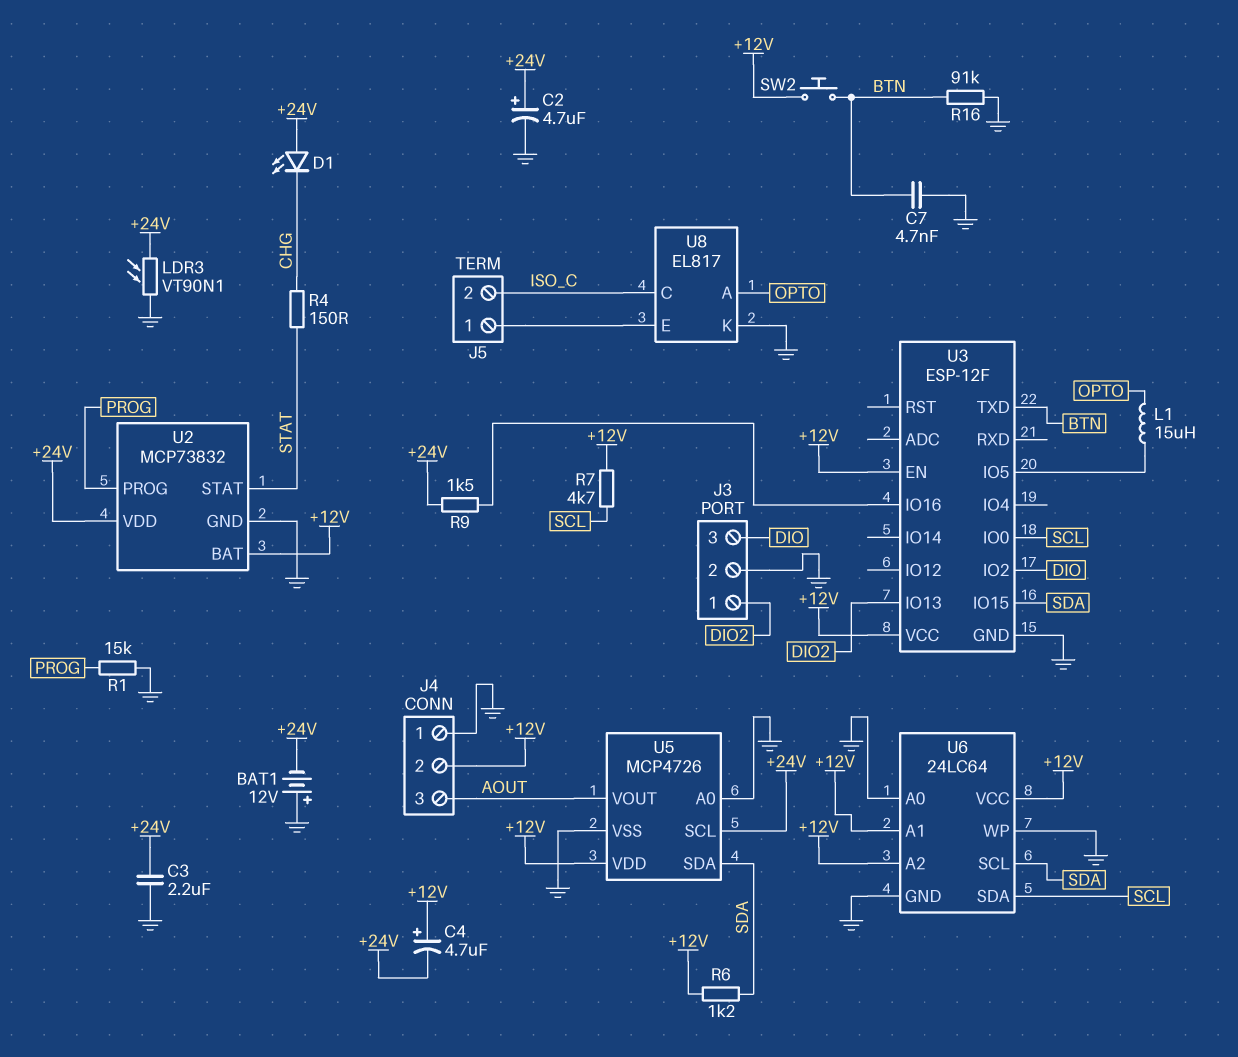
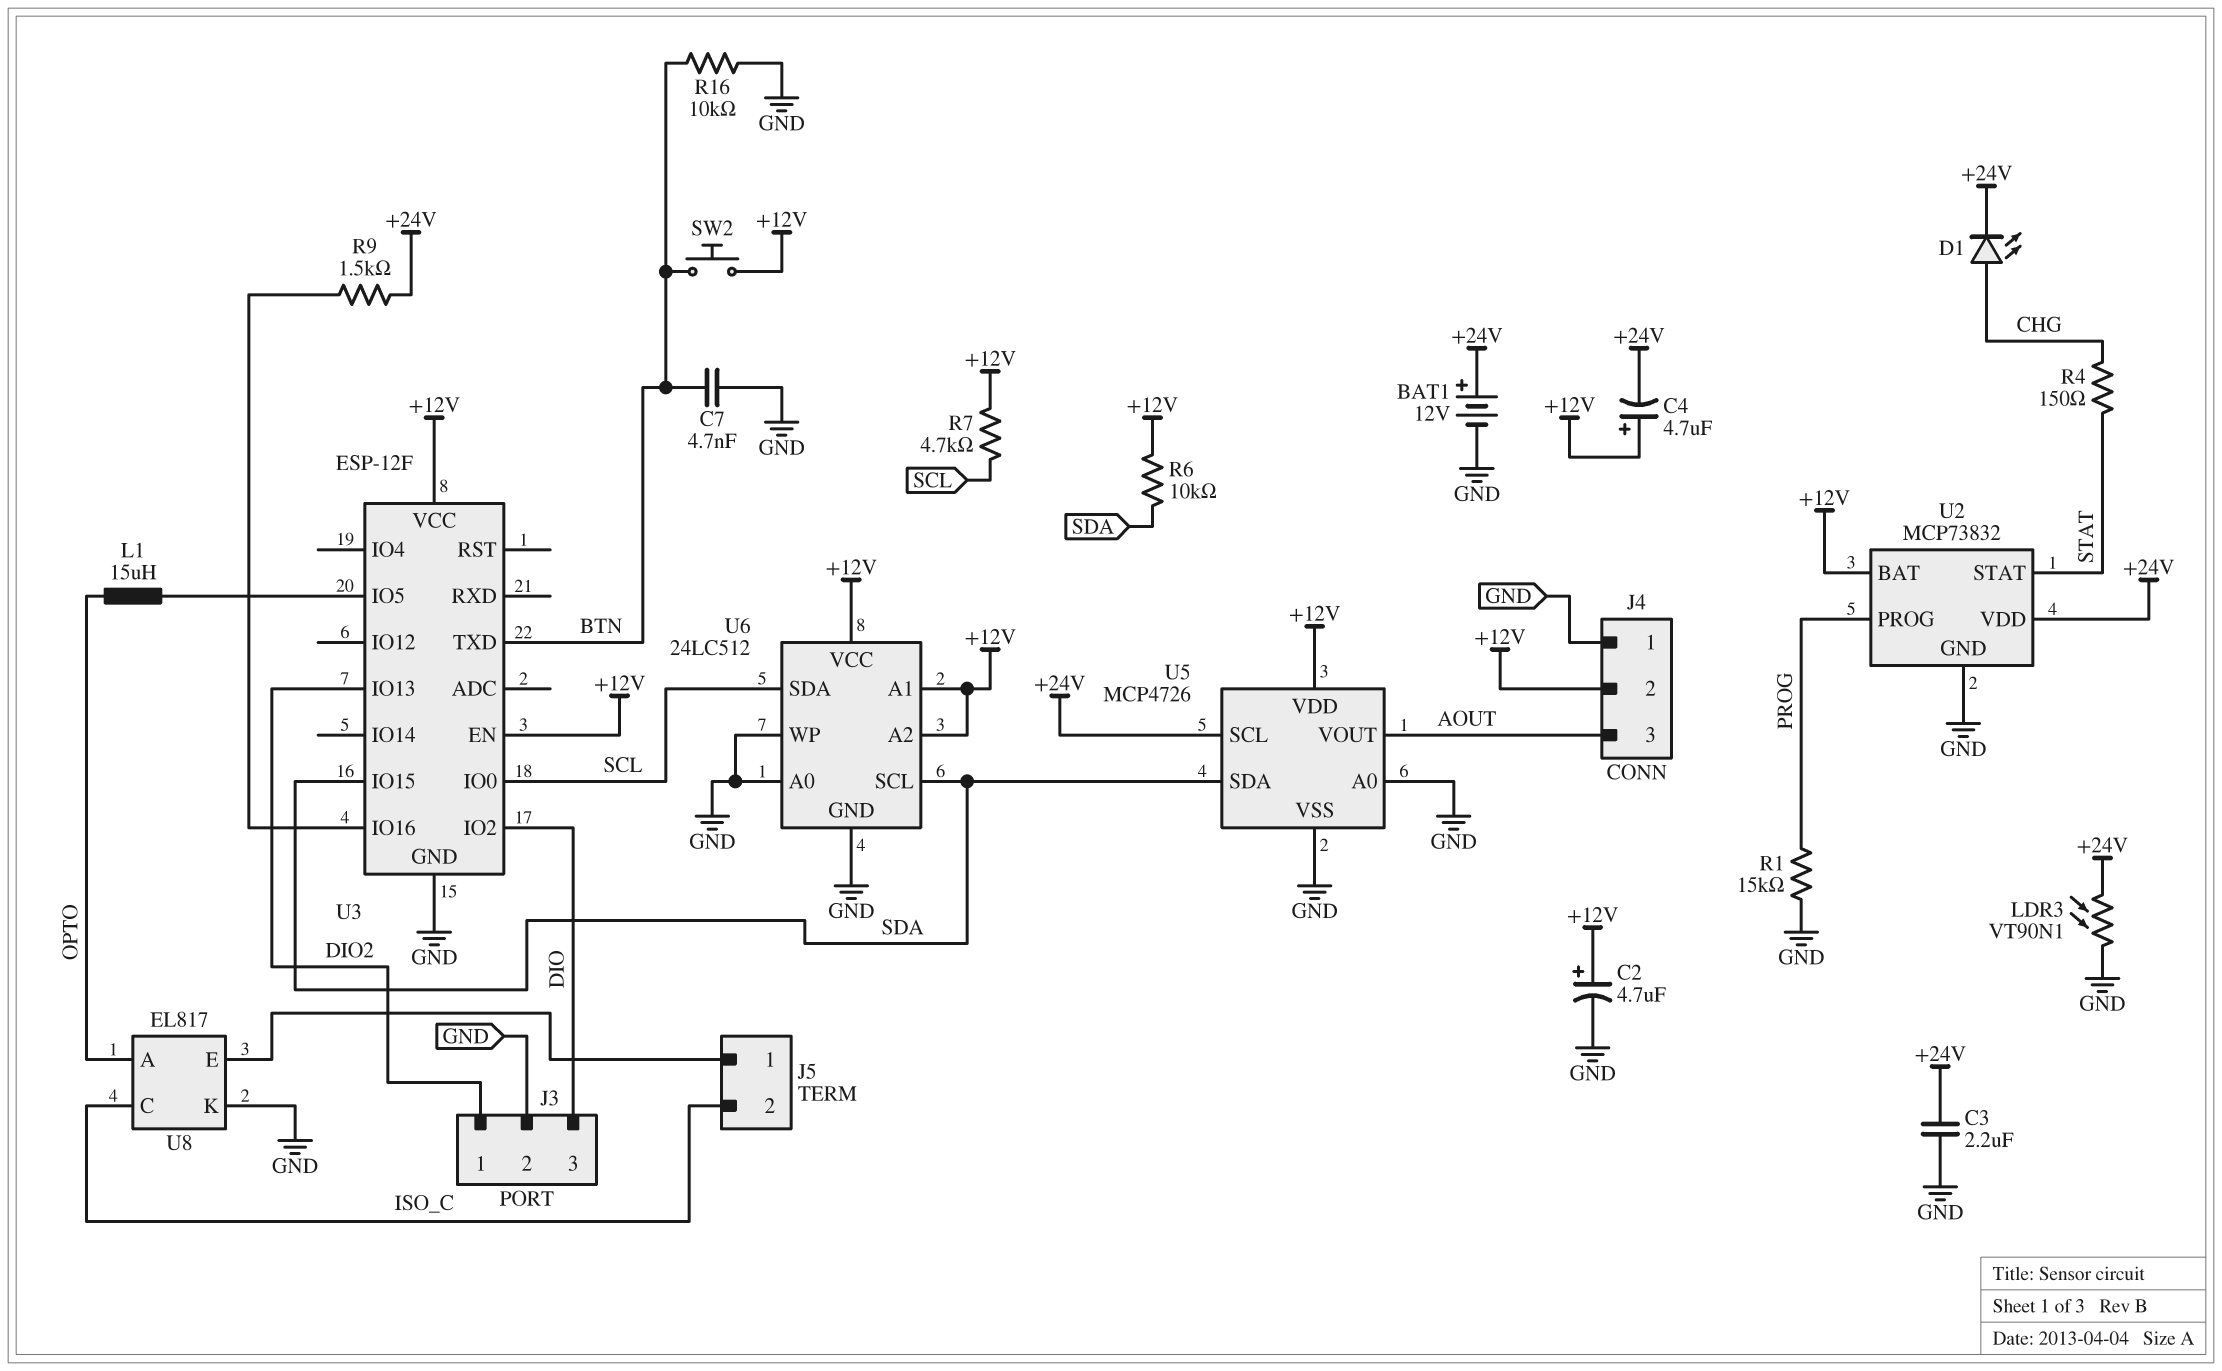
BAT1: 12V (plus GND, minus +24V) -> 12V (plus +24V, minus GND)
C2: 4.7uF (plus +24V, minus GND) -> 4.7uF (plus +12V, minus GND)
D1: LED (A +24V, K CHG) -> LED (A CHG, K +24V)
R6: 1.2k (+12V, SDA) -> 10k (+12V, SDA)
R16: 91k (BTN, GND) -> 10k (BTN, GND)
U6: 24LC64 -> 24LC512

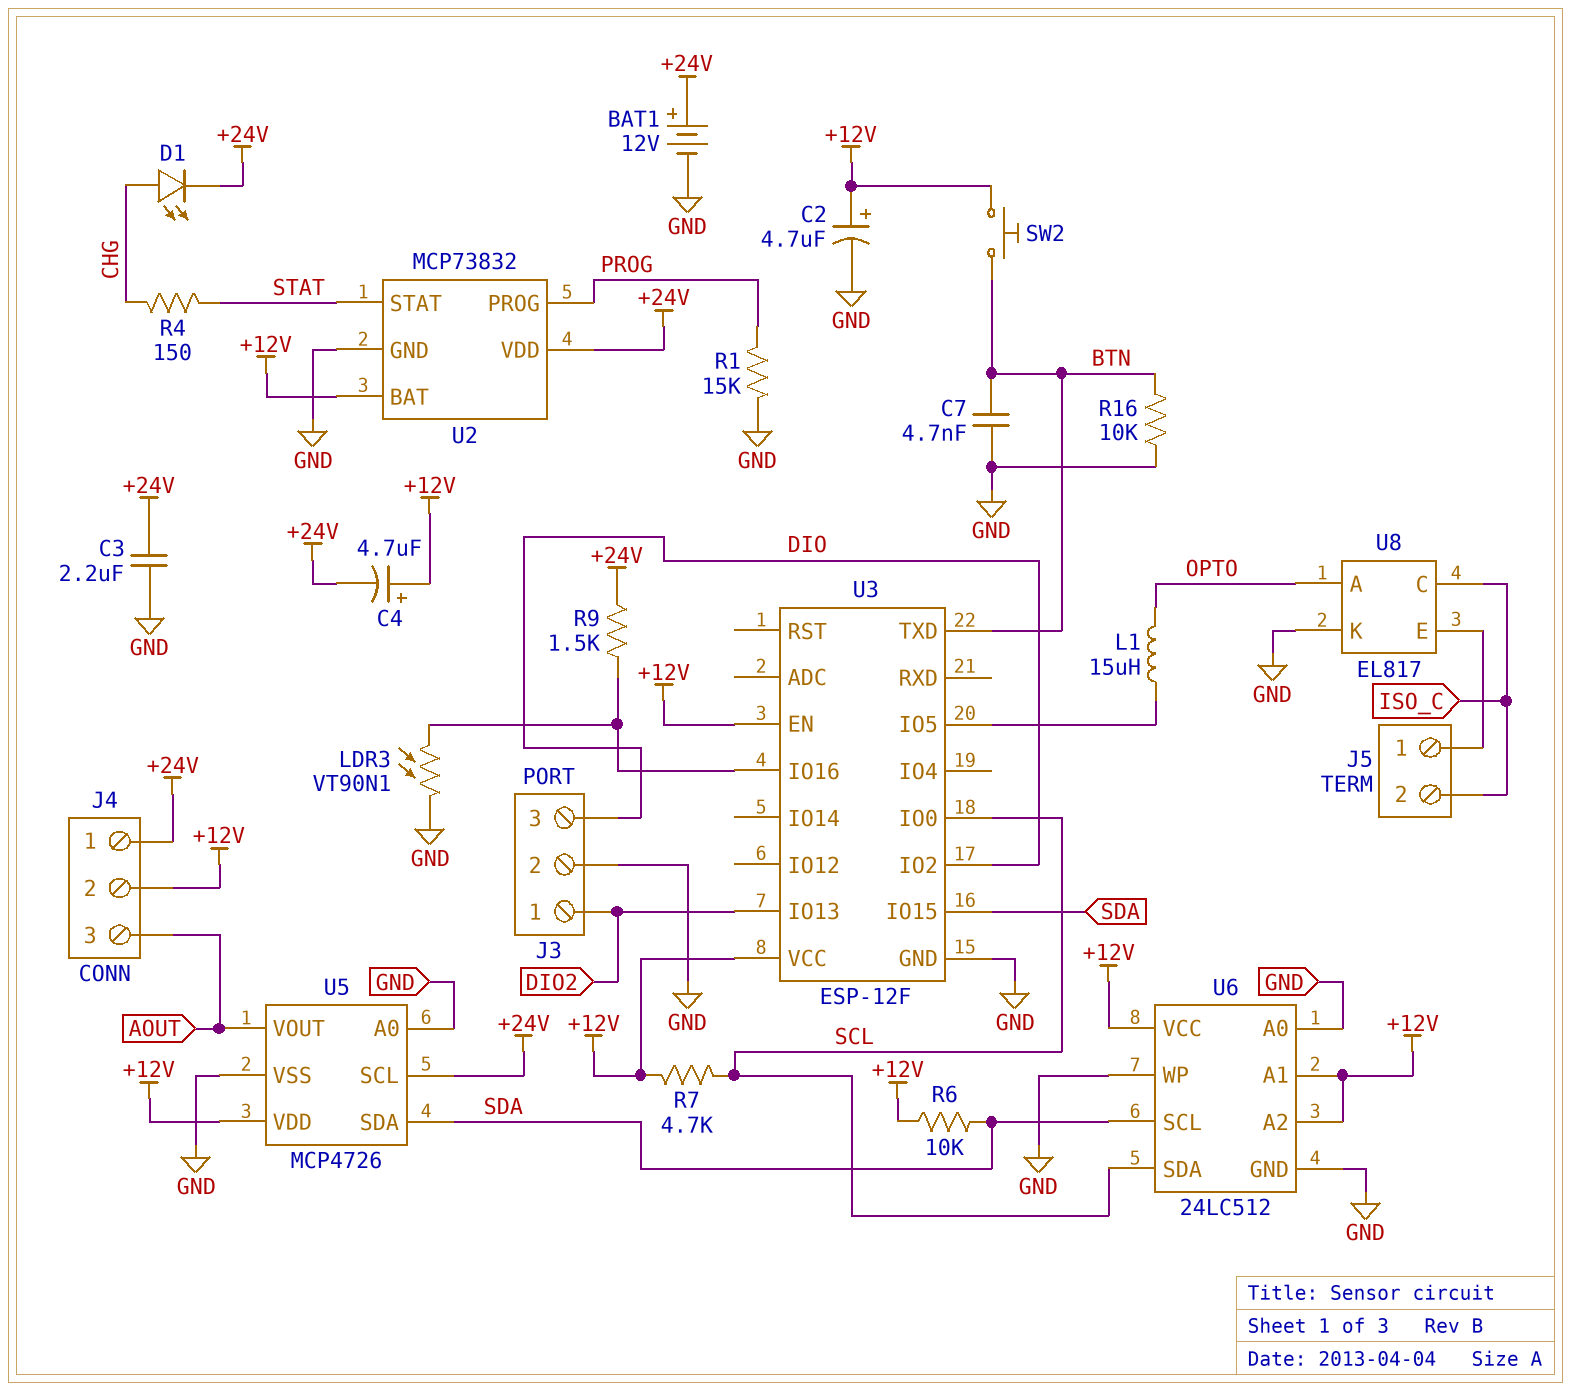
J4 pin 1: GND -> +24V
LDR3: VT90N1 (+24V, GND) -> VT90N1 (GND, U3/IO16)

